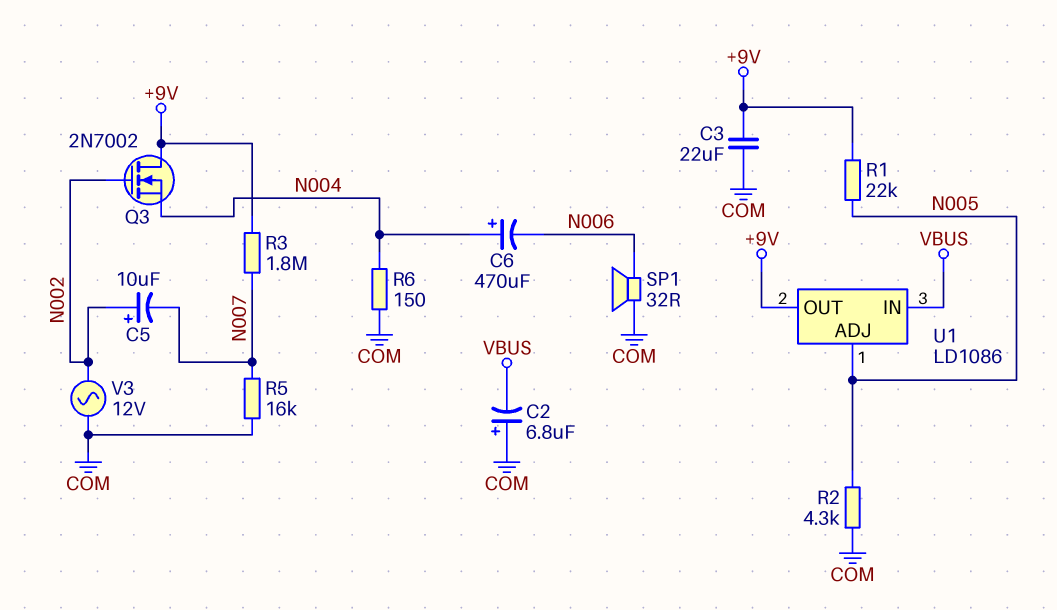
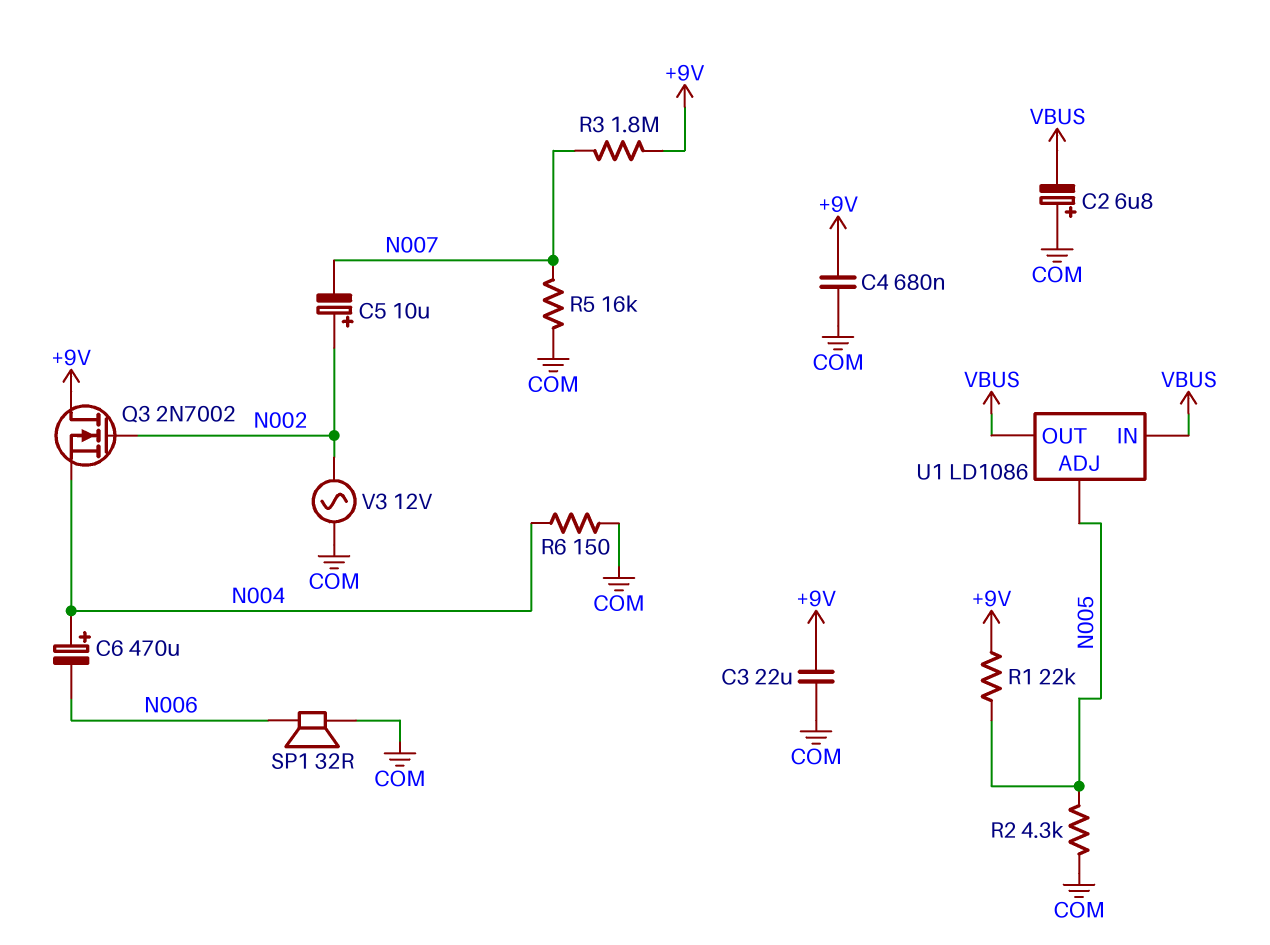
C4: none -> 680nF (+9V, COM)
U1 pin OUT: +9V -> VBUS

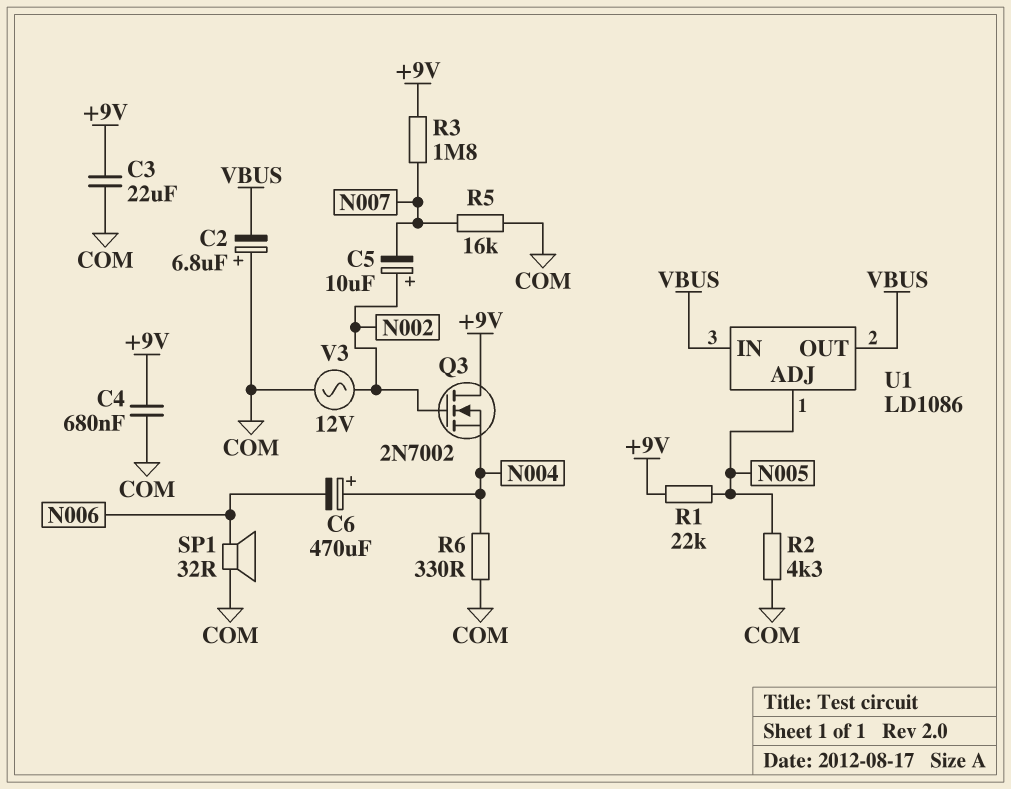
R6: 150 (COM, N004) -> 330 (COM, N004)

